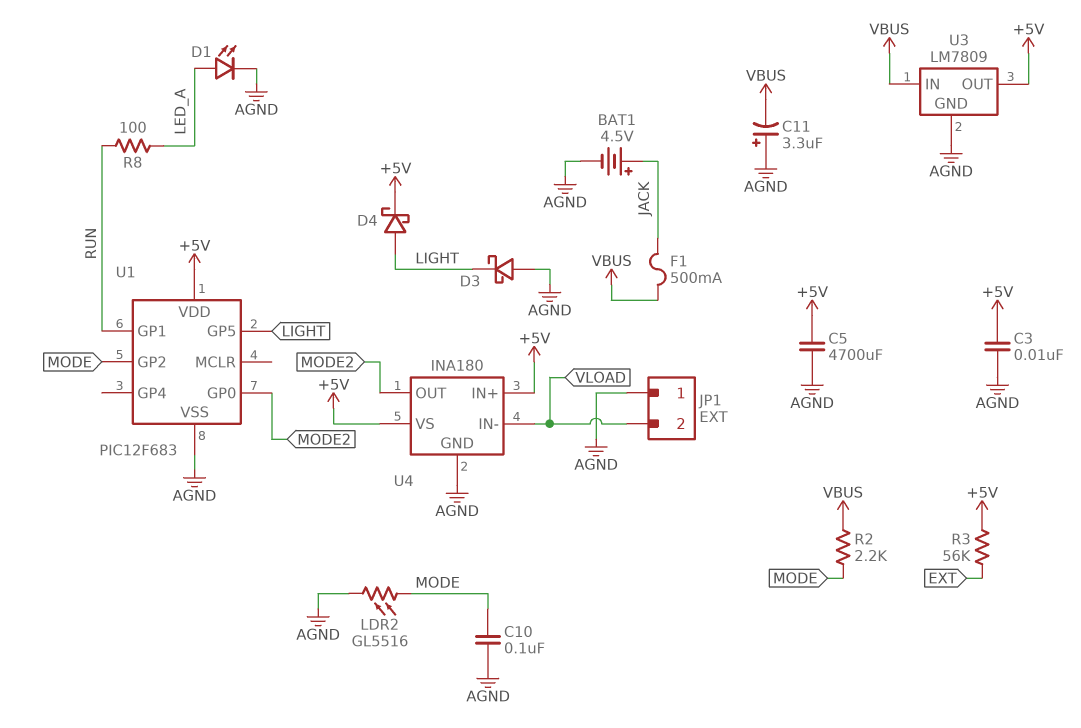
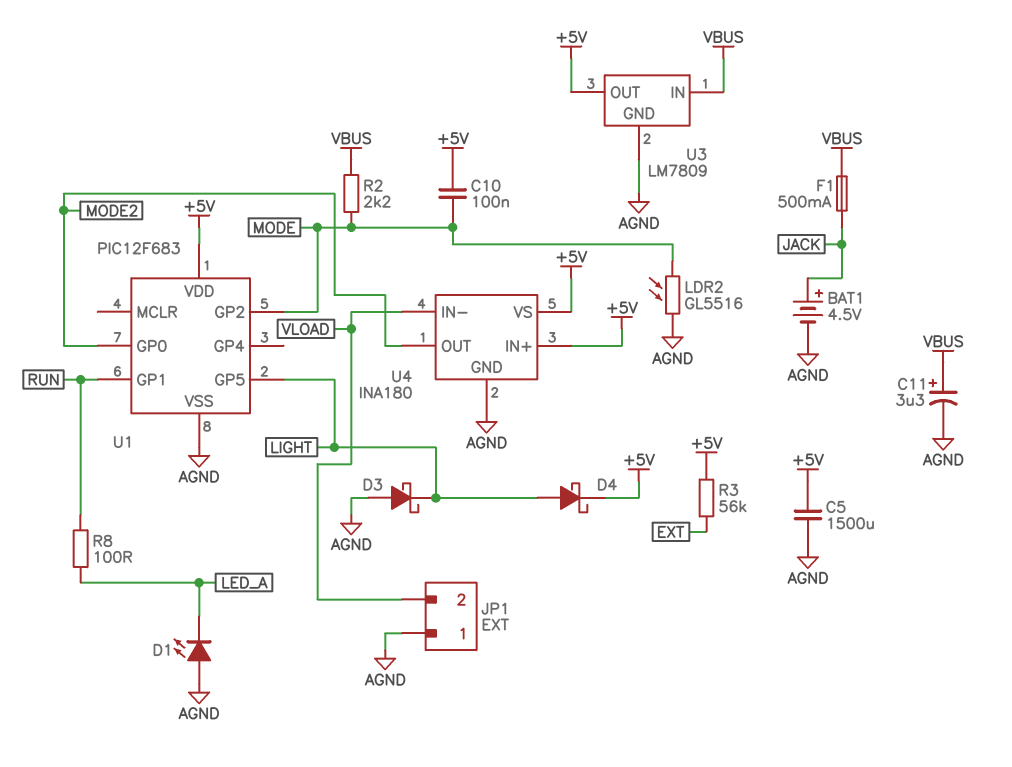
C3: 10nF (+5V, AGND) -> none
C5: 4700uF (+5V, AGND) -> 1500uF (+5V, AGND)
C10: 100nF (AGND, MODE) -> 100nF (+5V, MODE)
C11: 3.3uF (plus AGND, minus VBUS) -> 3.3uF (plus VBUS, minus AGND)
D1: LED (A LED_A, K AGND) -> LED (A AGND, K LED_A)

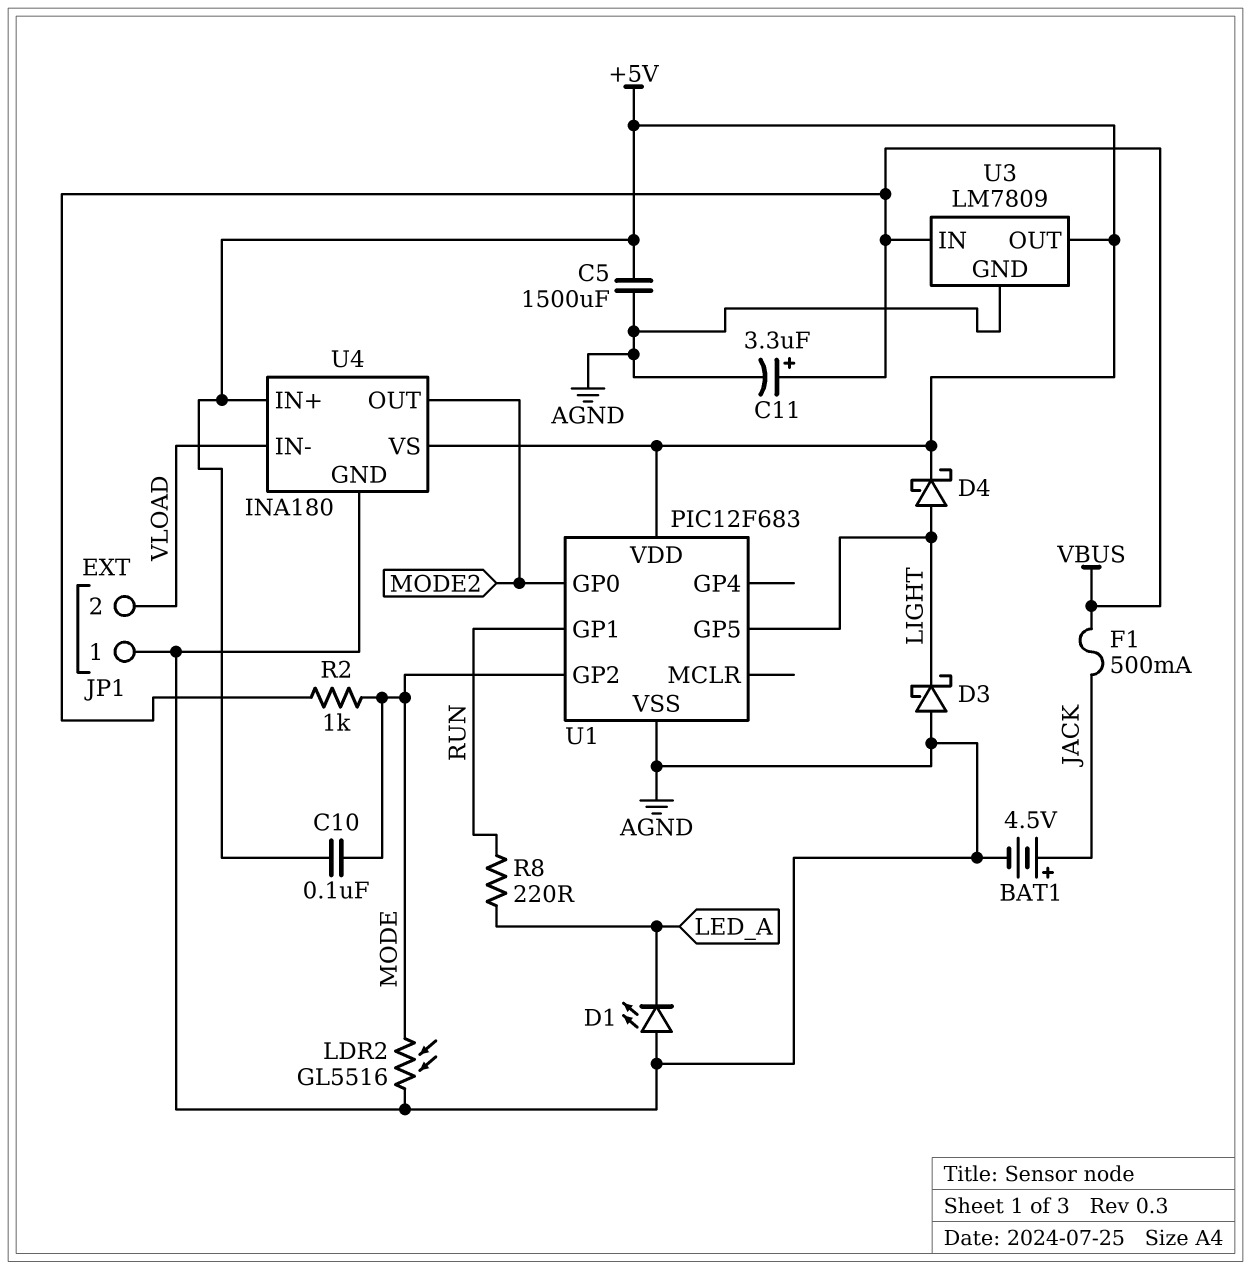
R2: 2.2k (MODE, VBUS) -> 1k (MODE, VBUS)
R3: 56k (+5V, EXT) -> none
R8: 100 (LED_A, RUN) -> 220 (LED_A, RUN)

